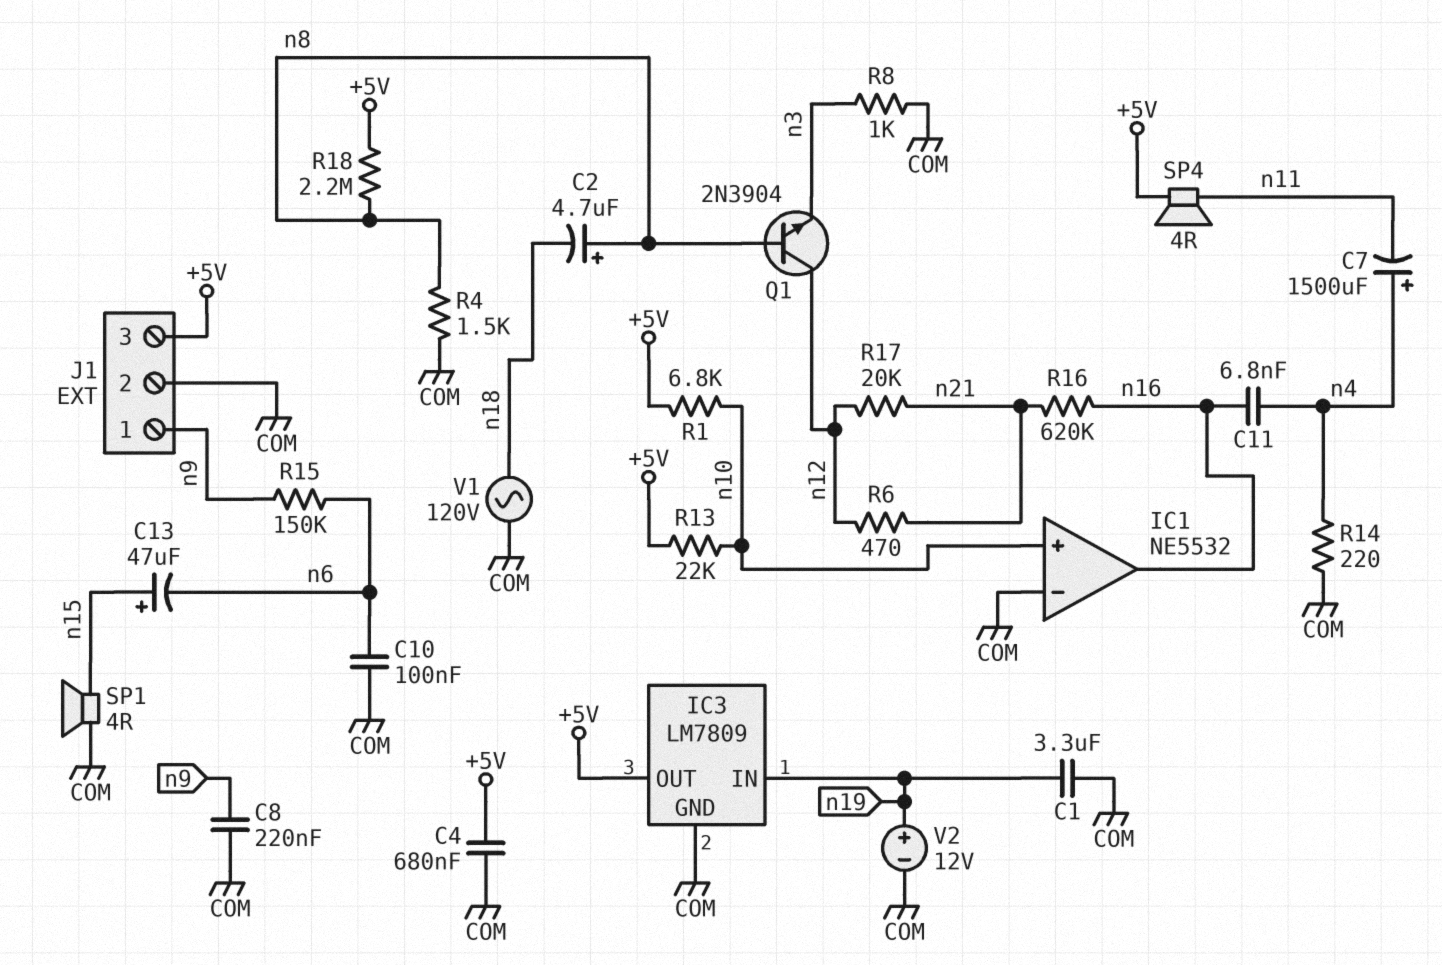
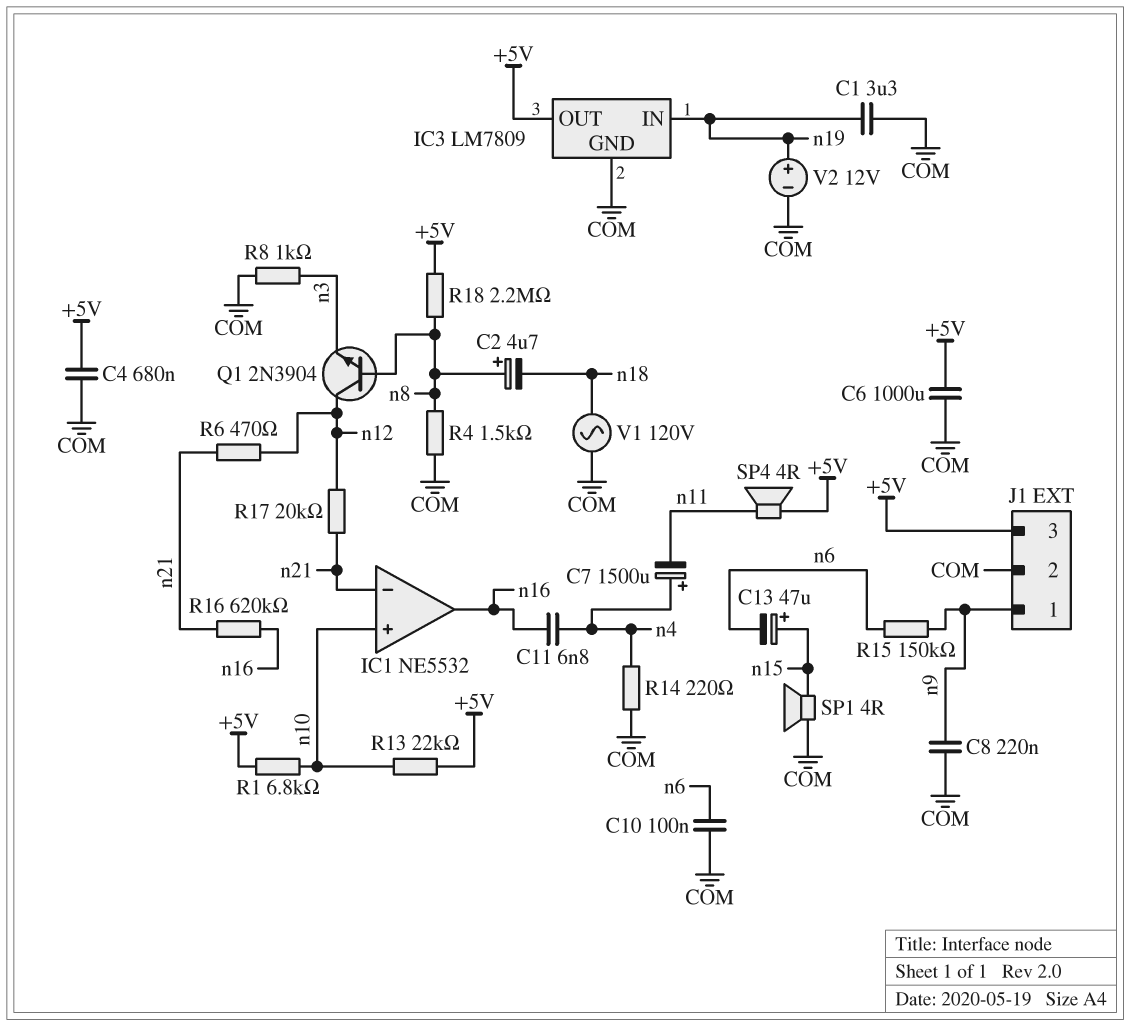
C6: none -> 1000uF (+5V, COM)
IC1 pin in-: COM -> n21

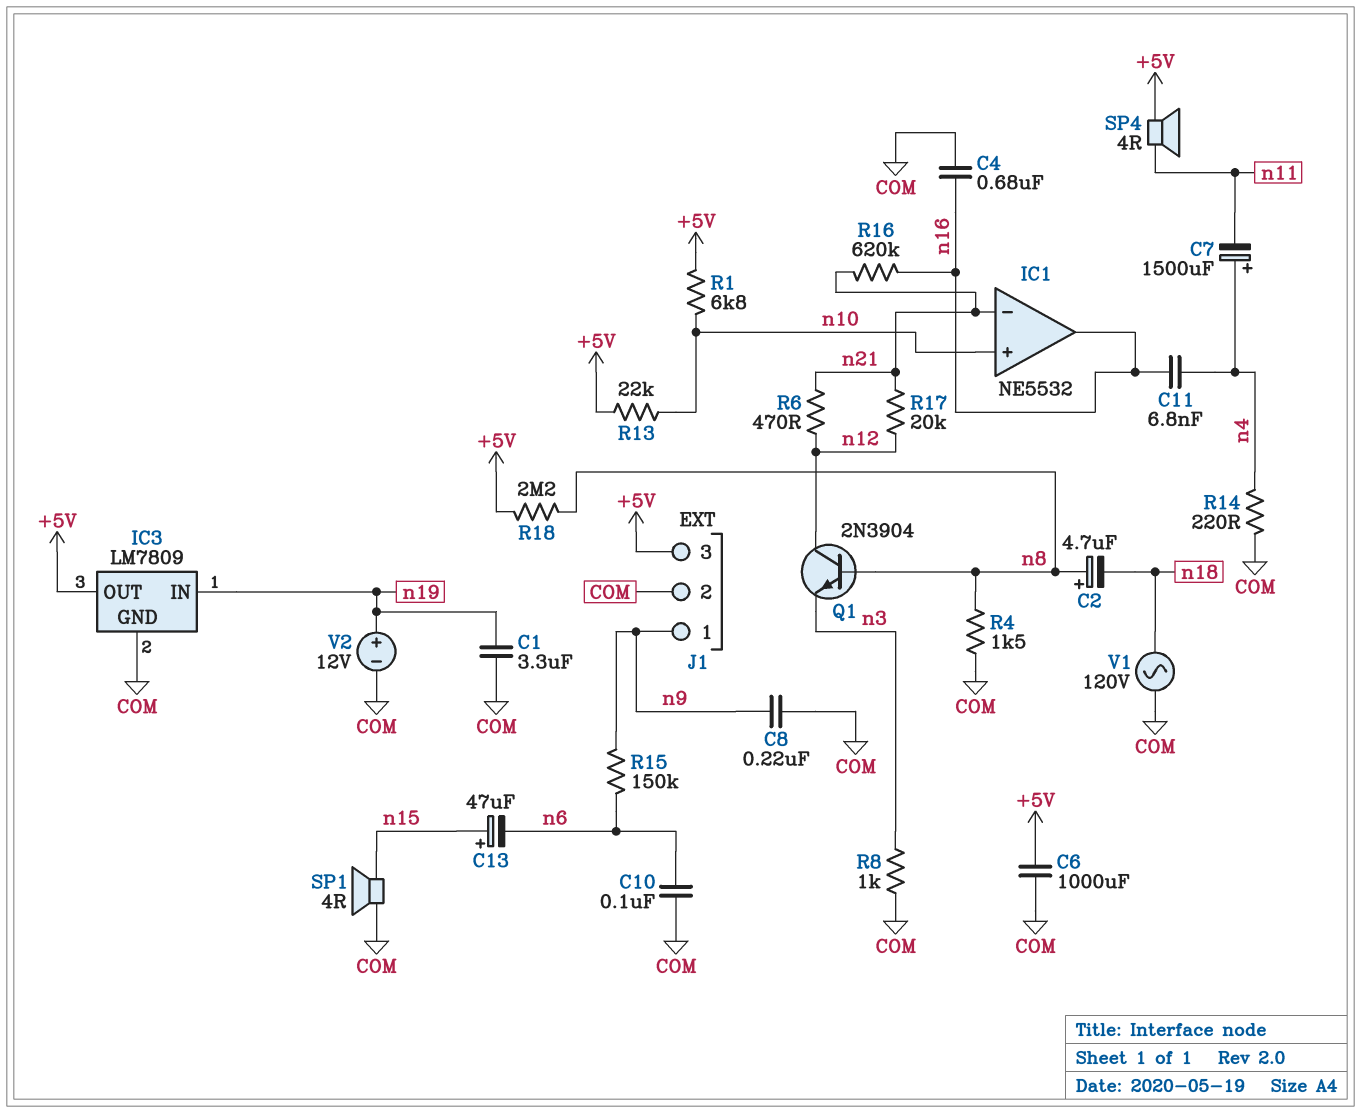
C4: 680nF (+5V, COM) -> 680nF (COM, n16)

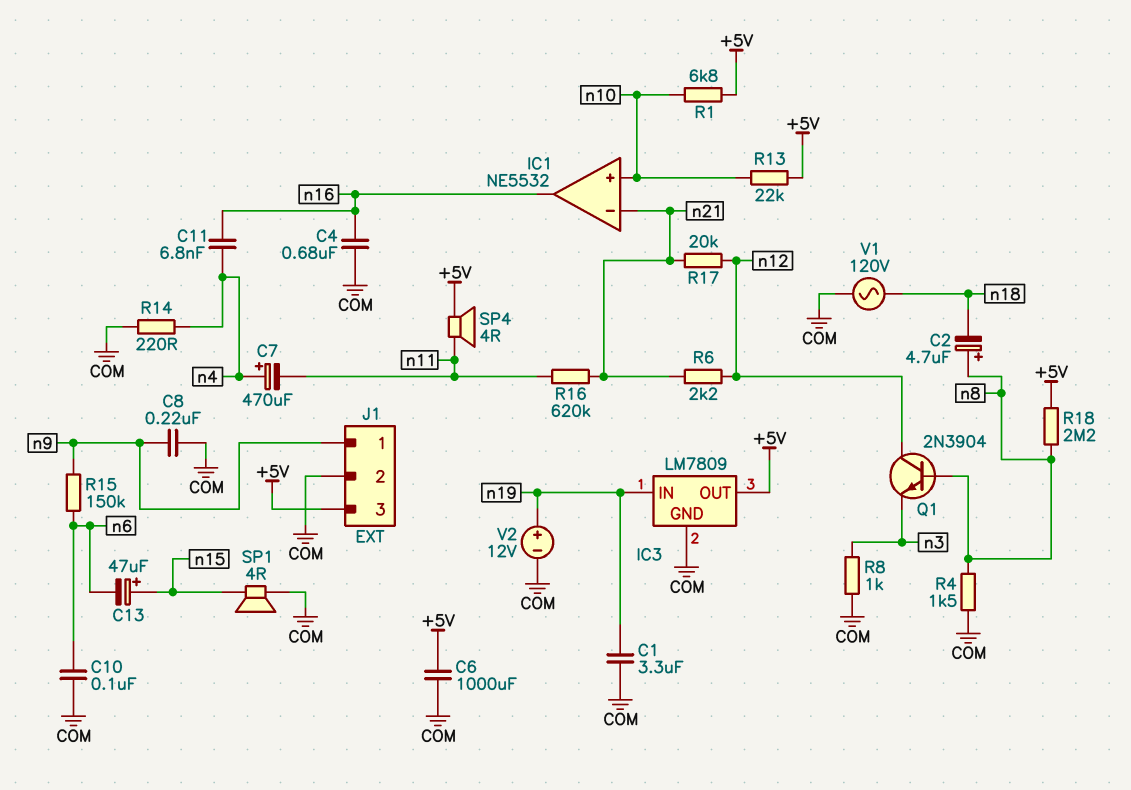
C7: 1500uF (plus n4, minus n11) -> 470uF (plus n4, minus n11)
R6: 470 (n12, n21) -> 2.2k (n12, n21)
R16: 620k (n16, n21) -> 620k (n11, n21)

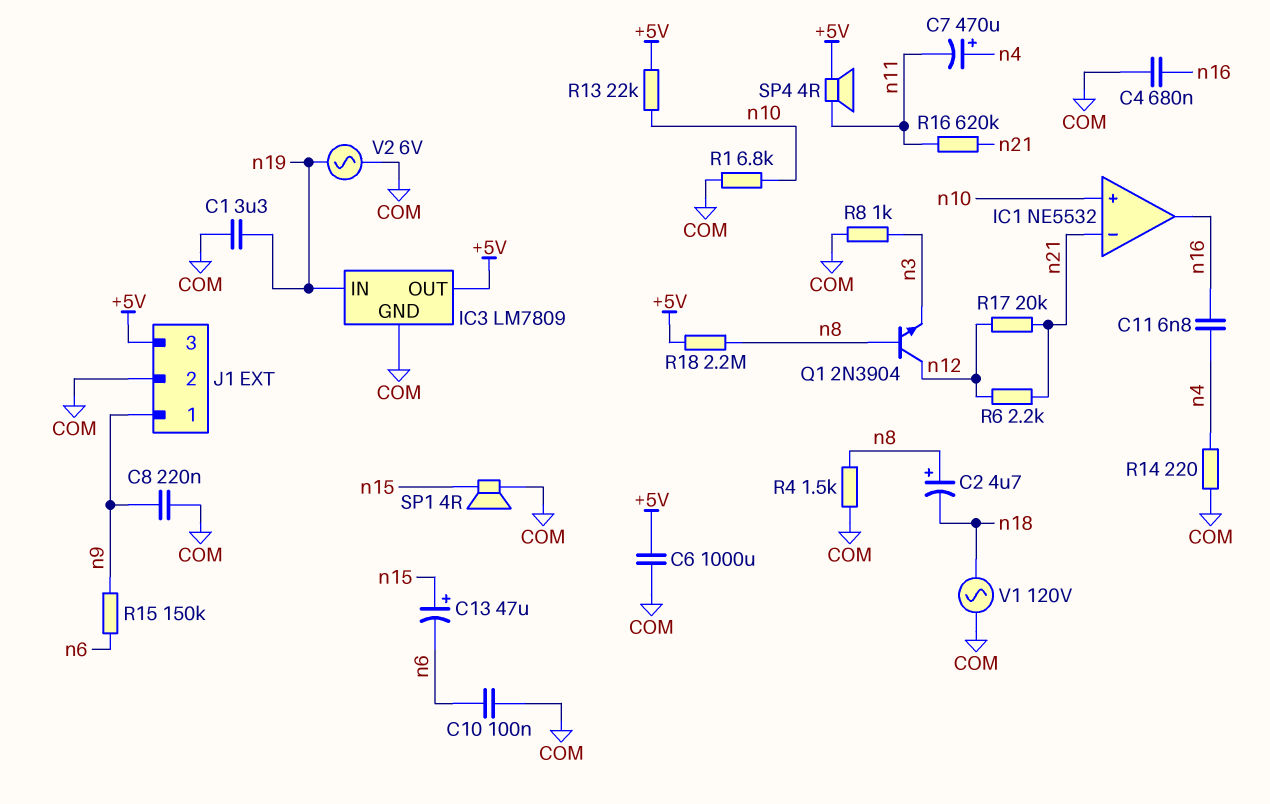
R1: 6.8k (+5V, n10) -> 6.8k (COM, n10)
V2: 12V (plus n19, minus COM) -> AC 6V (COM, n19)

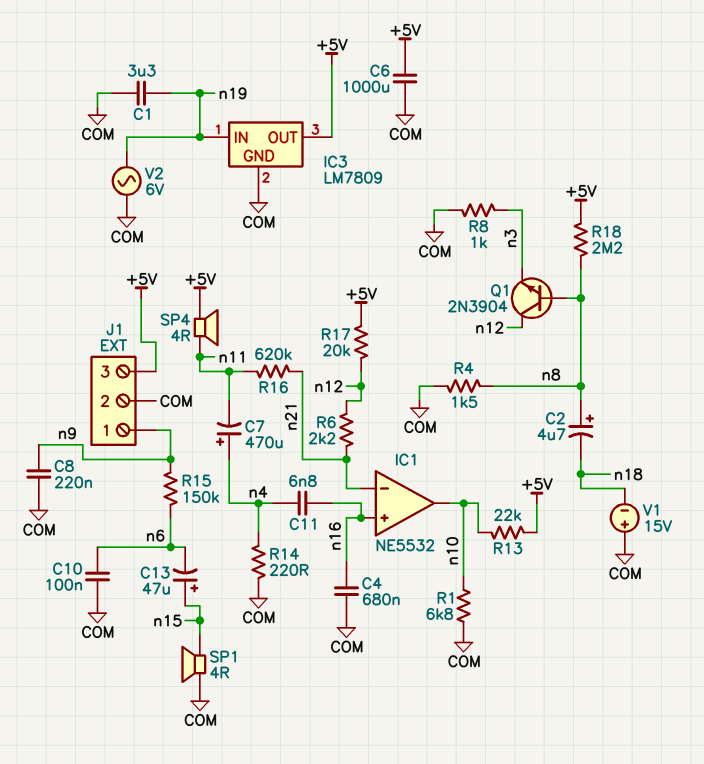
IC1 pin in+: n10 -> n16
IC1 pin out: n16 -> n10
R17: 20k (n12, n21) -> 20k (+5V, n12)
V1: AC 120V (COM, n18) -> 15V (plus COM, minus n18)

